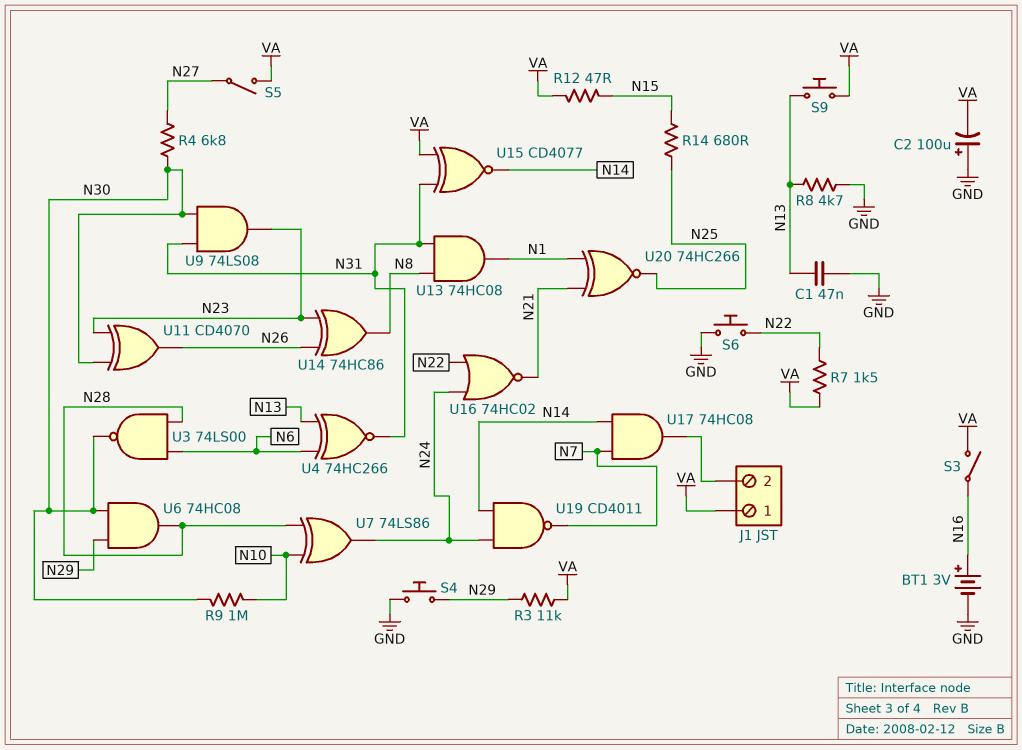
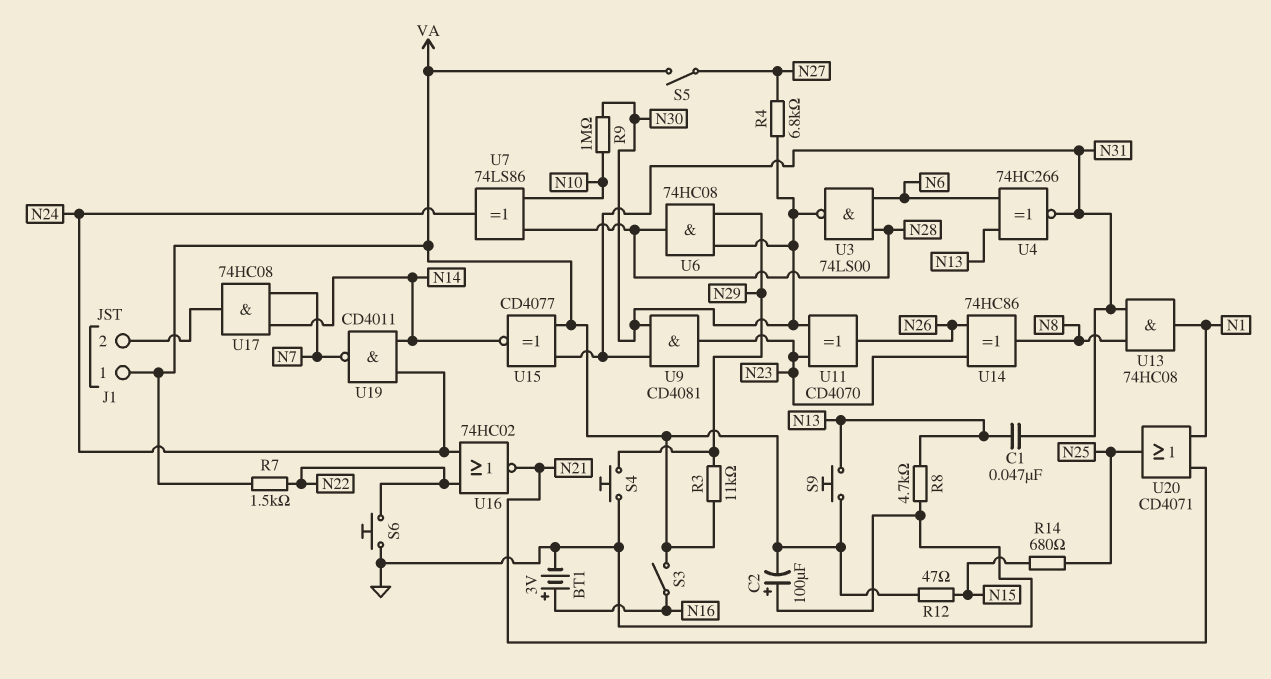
C1: 47nF (GND, N13) -> 47nF (N13, N31)
U9: AND 74LS08 (in N30, in N31, out N23) -> AND CD4081 (in N30, in N31, out N23)
U20: XNOR 74HC266 (in N1, in N21, out N25) -> OR CD4071 (in N1, in N21, out N25)

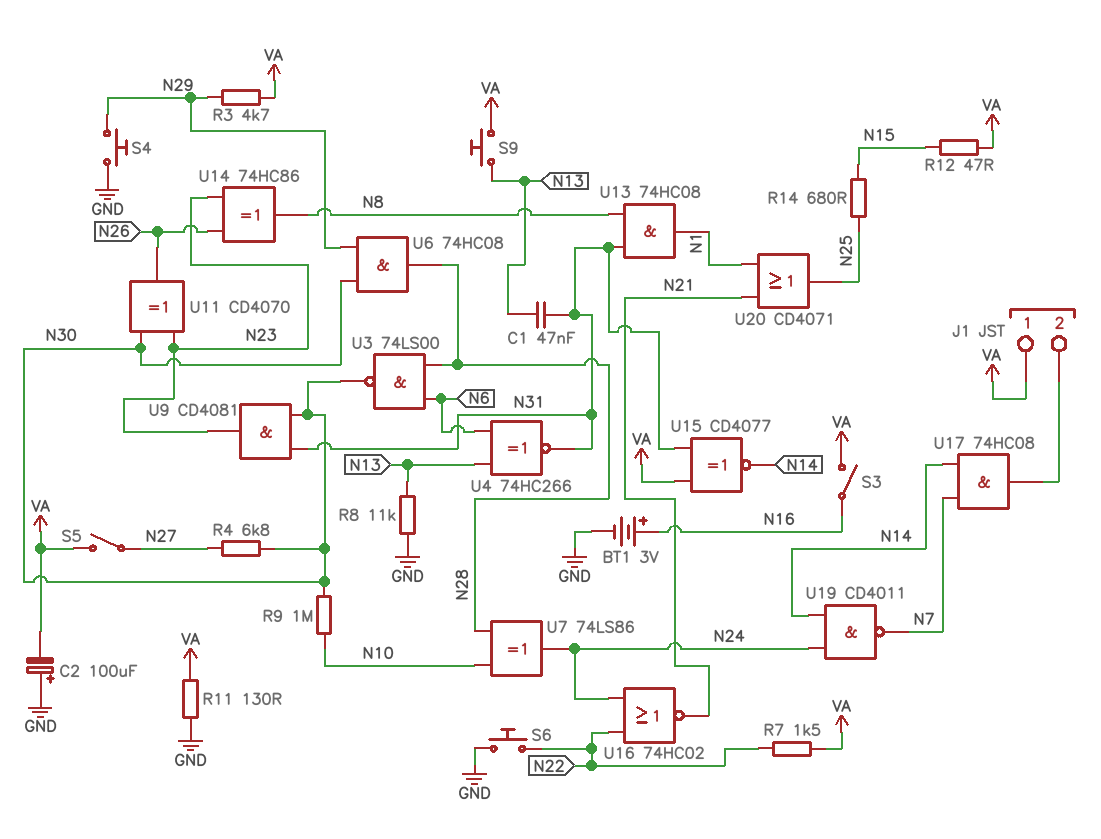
R3: 11k (N29, VA) -> 4.7k (N29, VA)
R8: 4.7k (GND, N13) -> 11k (GND, N13)
R11: none -> 130 (GND, VA)

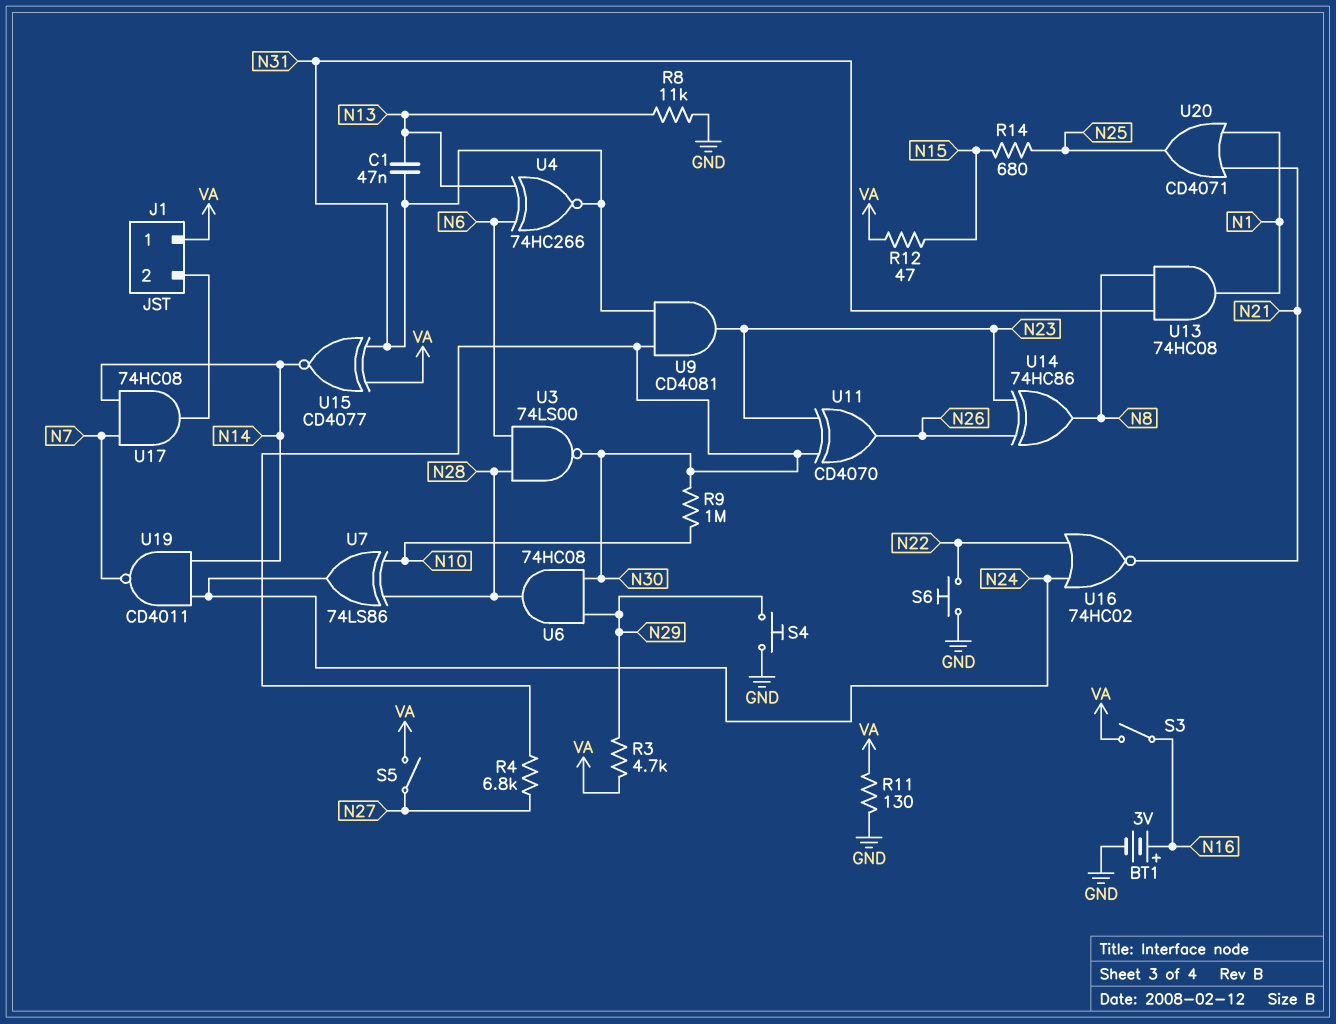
C2: 100uF (plus GND, minus VA) -> none
R7: 1.5k (N22, VA) -> none
S9: button (N13, VA) -> none

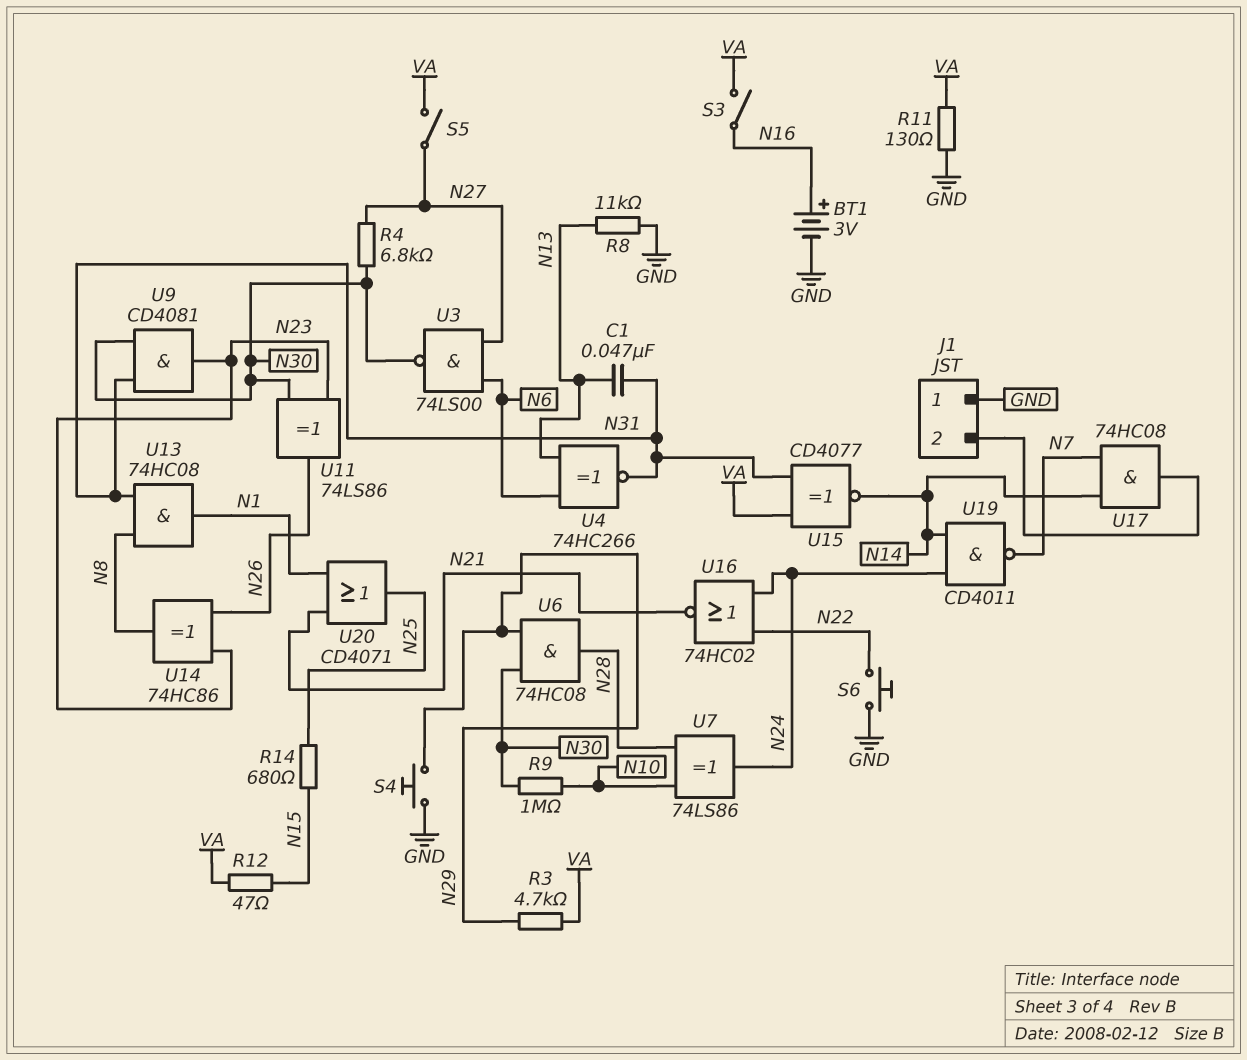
J1 pin 1: VA -> GND
U3: NAND 74LS00 (in N6, in N28, out N30) -> NAND 74LS00 (in N6, in N27, out N30)
U11: XOR CD4070 (in N23, in N30, out N26) -> XOR 74LS86 (in N23, in N30, out N26)

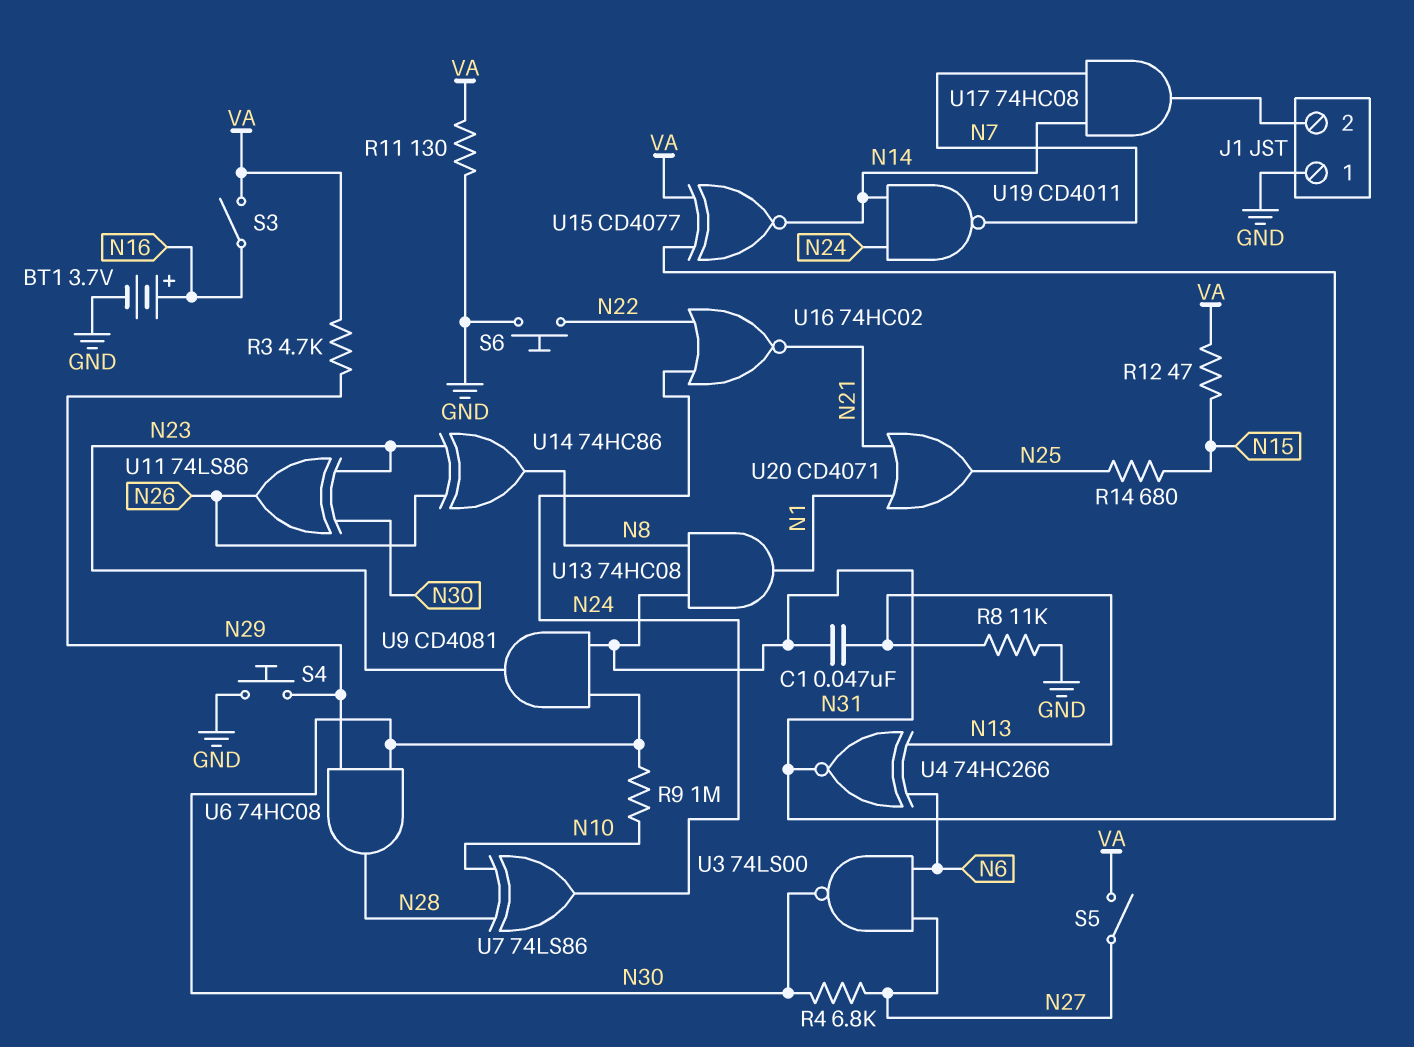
BT1: 3V (plus N16, minus GND) -> 3.7V (plus N16, minus GND)

